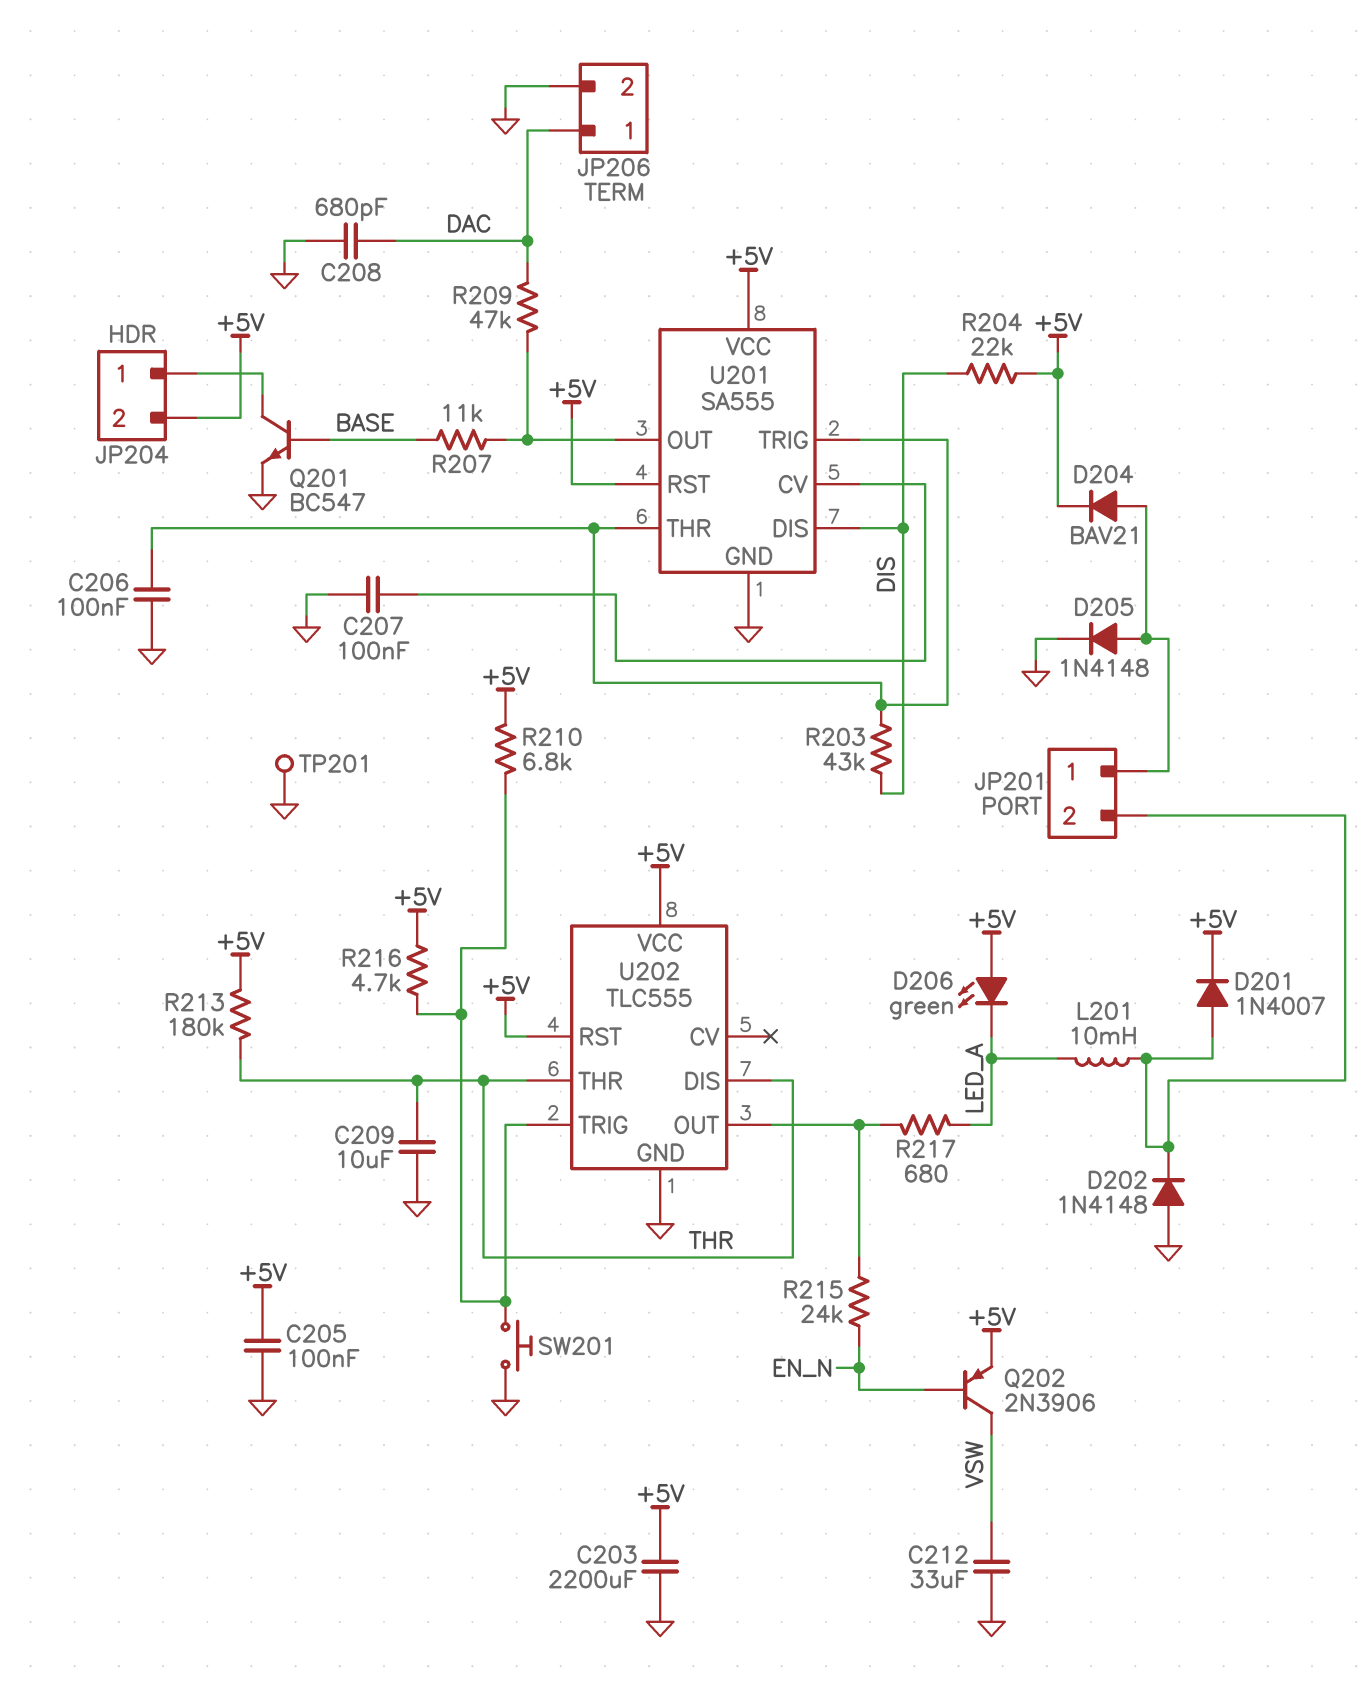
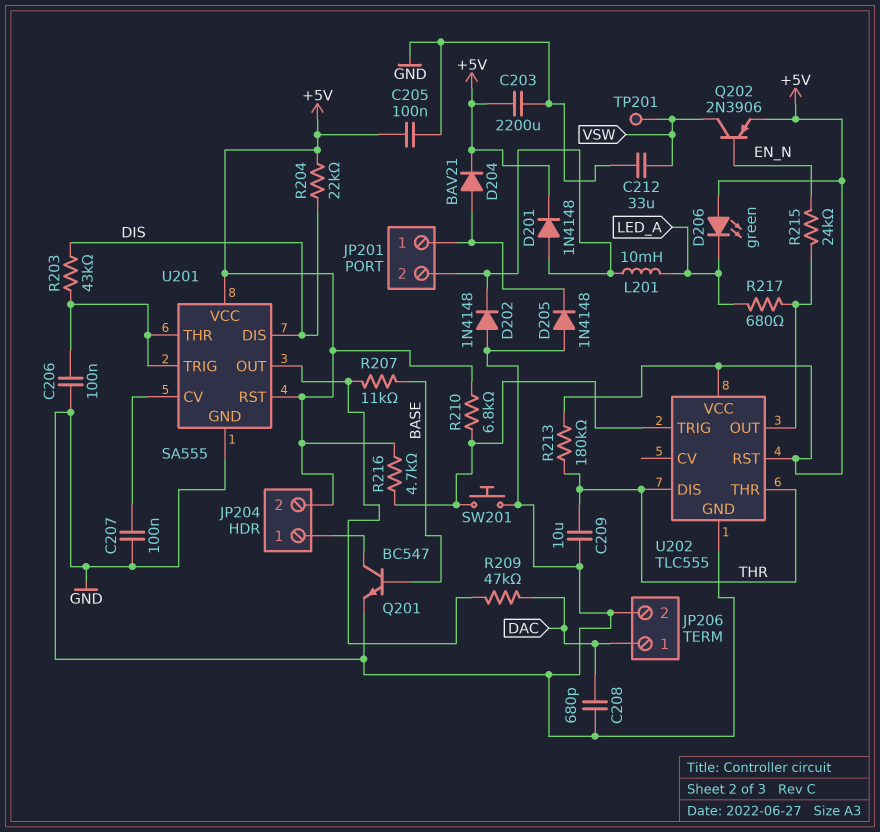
D201: diode 1N4007 (A JP201/2, K +5V) -> diode 1N4148 (A JP201/2, K +5V)
D205: diode 1N4148 (A JP201/1, K GND) -> diode 1N4148 (A GND, K JP201/1)
TP201: test point (GND) -> test point (VSW)

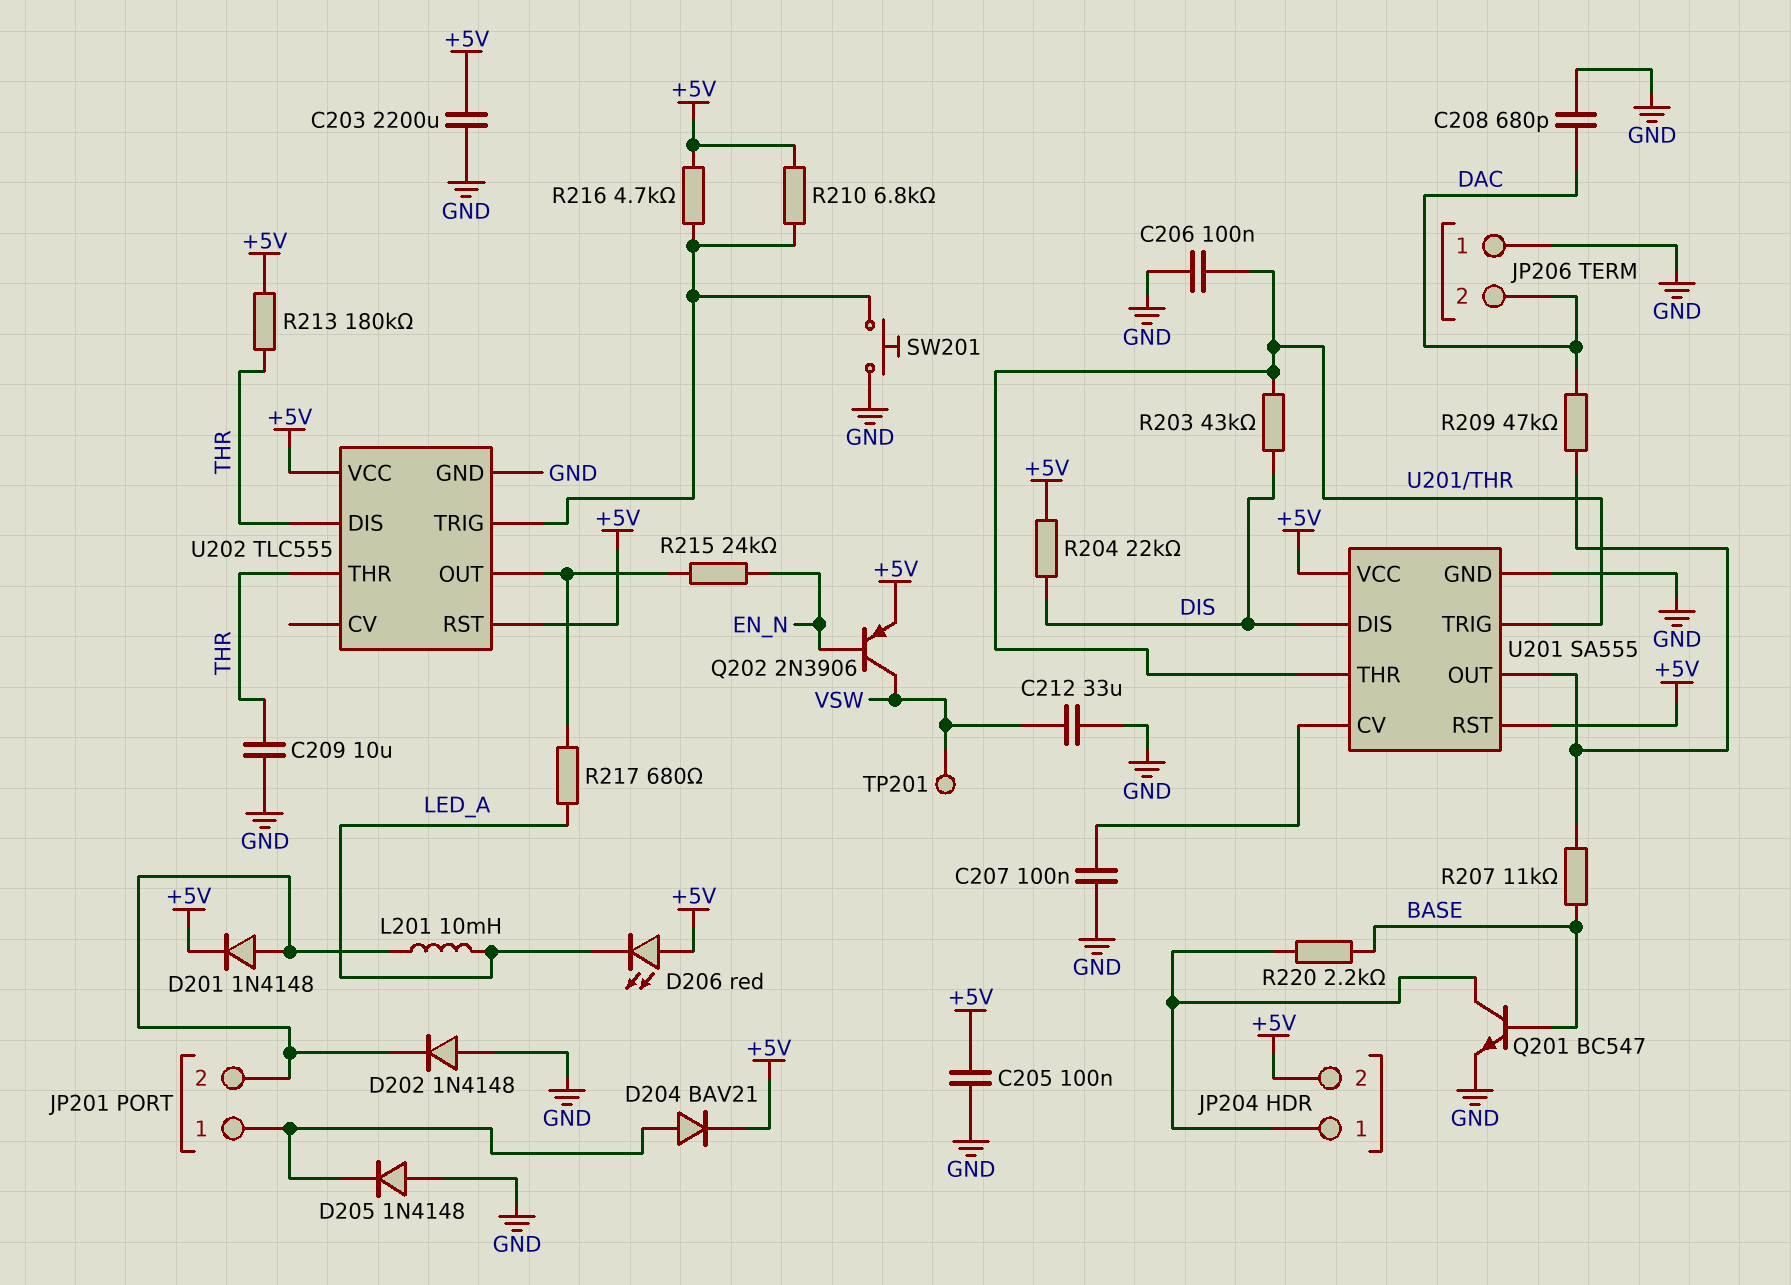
D206: LED green (A +5V, K LED_A) -> LED red (A +5V, K LED_A)
JP206 pin 1: DAC -> GND
JP206 pin 2: GND -> DAC
R220: none -> 2.2k (BASE, JP204/1)

